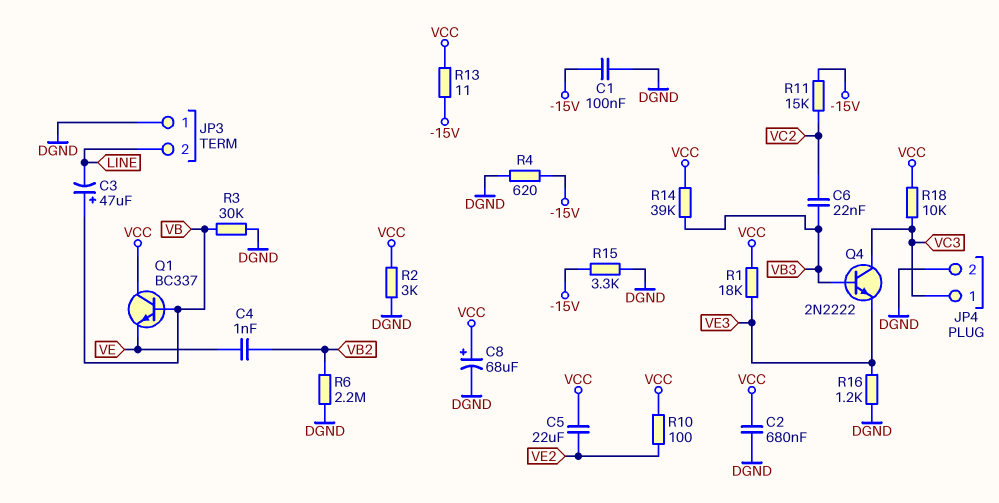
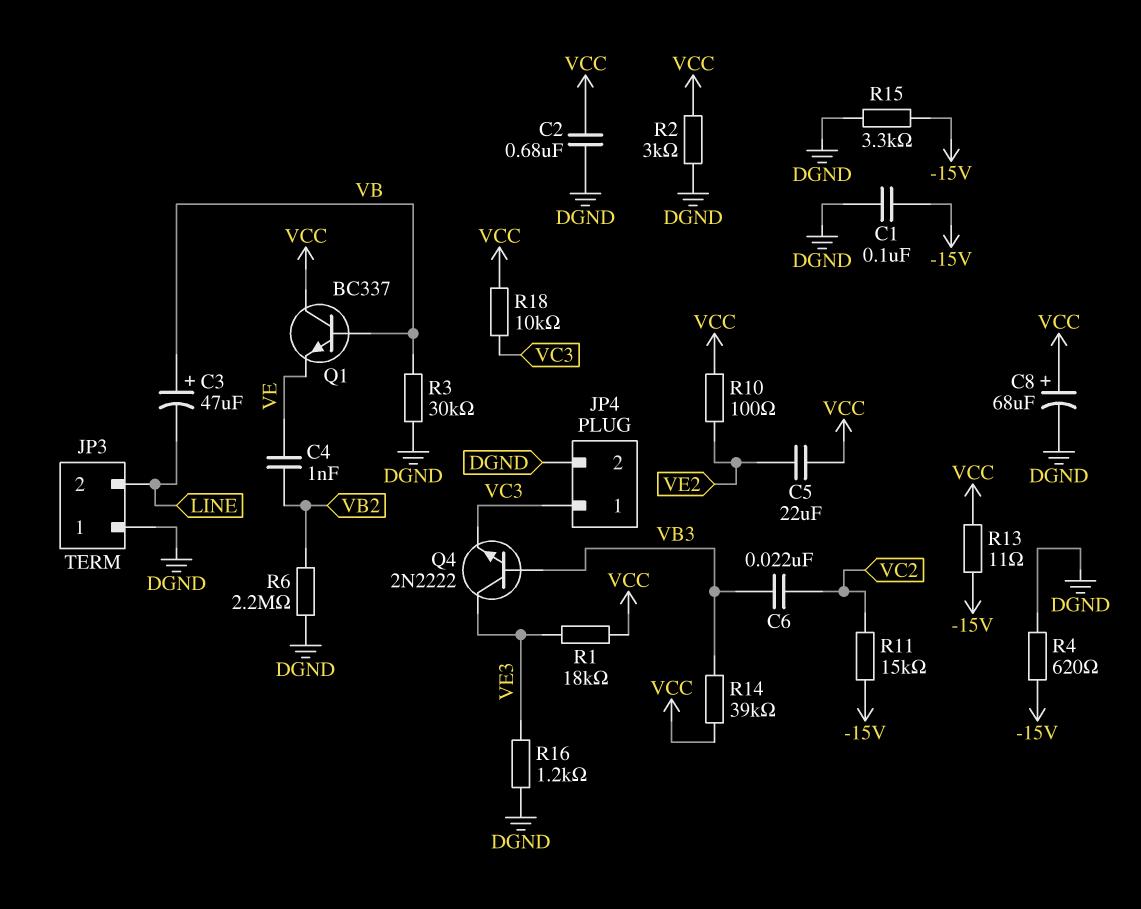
Q4: NPN 2N2222 (B VB3, C VC3, E VE3) -> NPN 2N2222 (B VB3, C VE3, E VC3)

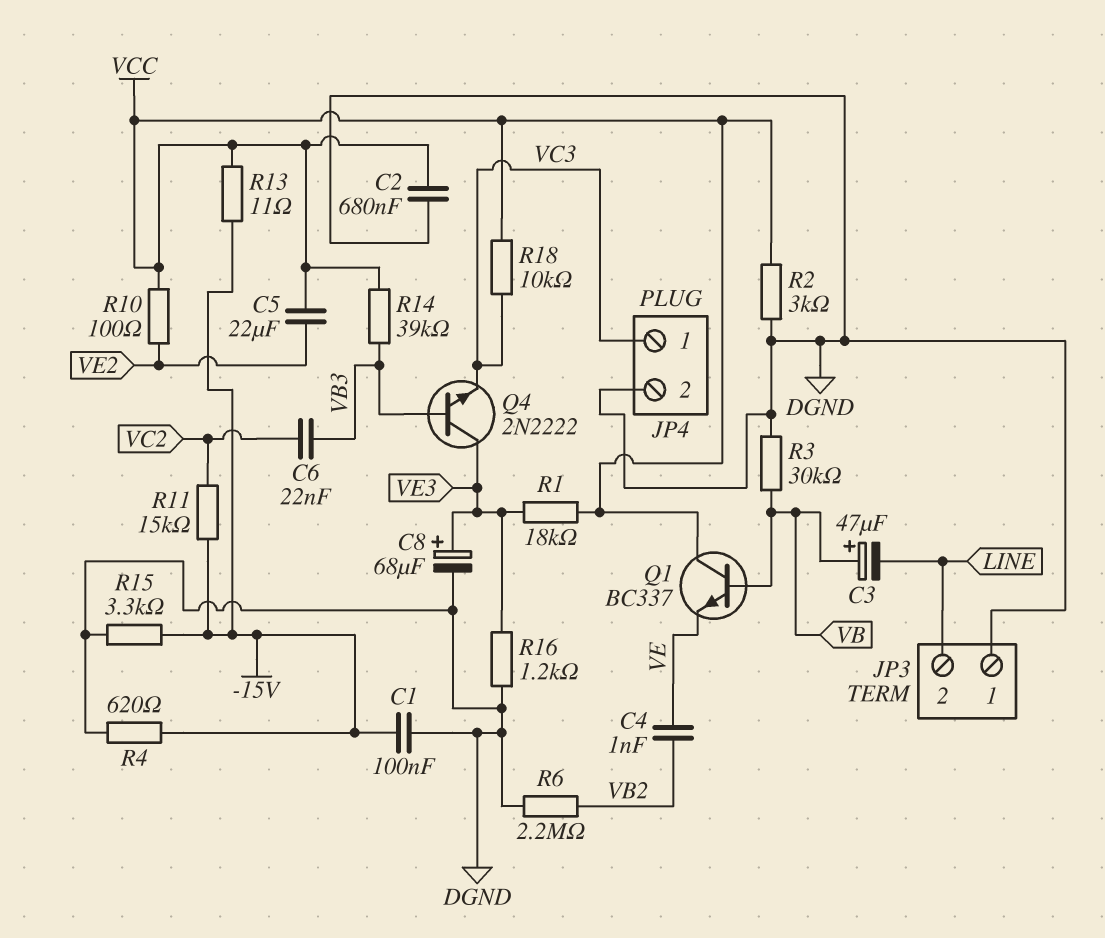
C8: 68uF (plus VCC, minus DGND) -> 68uF (plus VE3, minus DGND)

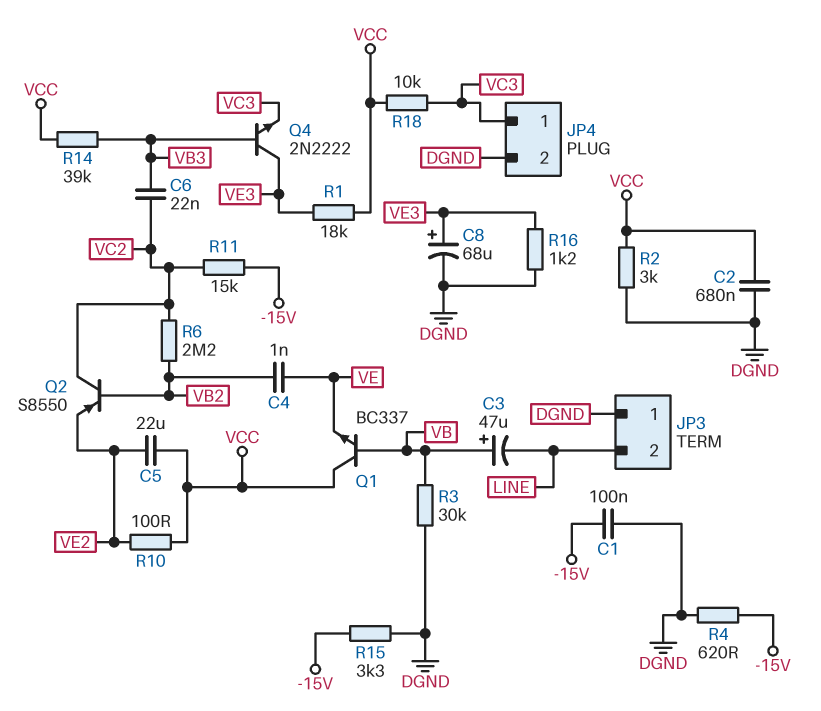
Q2: none -> PNP S8550 (B VB2, C VC2, E VE2)
R6: 2.2M (DGND, VB2) -> 2.2M (VB2, VC2)
R13: 11 (-15V, VCC) -> none

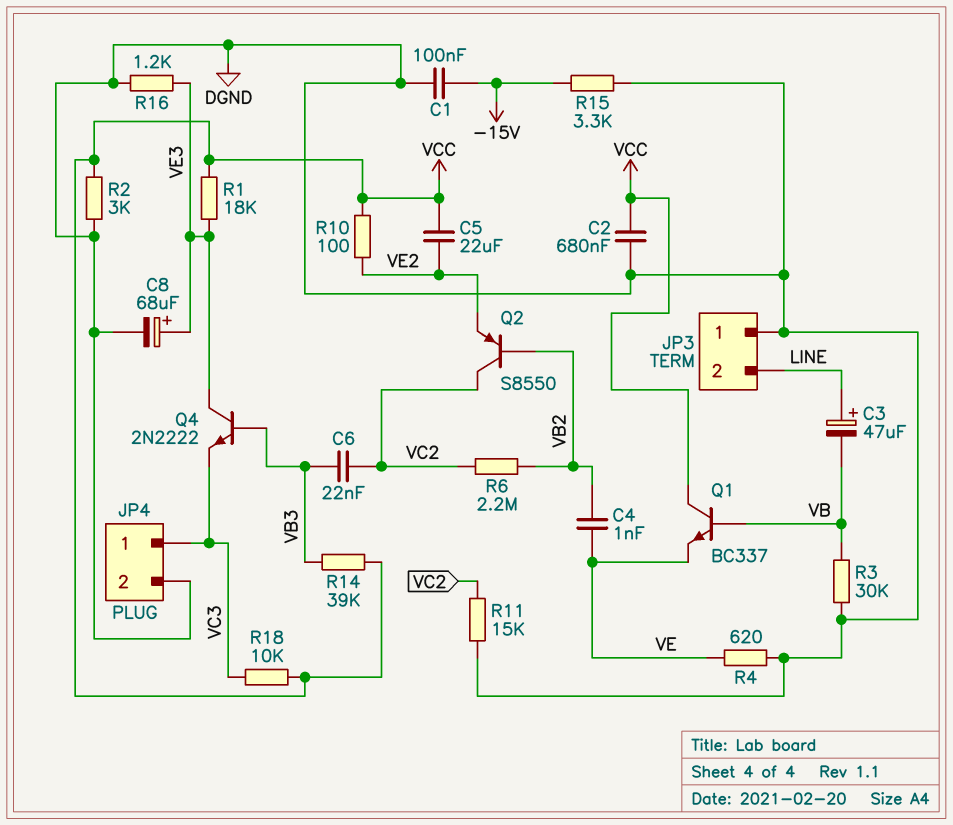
C3: 47uF (plus VB, minus LINE) -> 47uF (plus LINE, minus VB)
R4: 620 (-15V, DGND) -> 620 (DGND, VE)
R11: 15k (-15V, VC2) -> 15k (DGND, VC2)

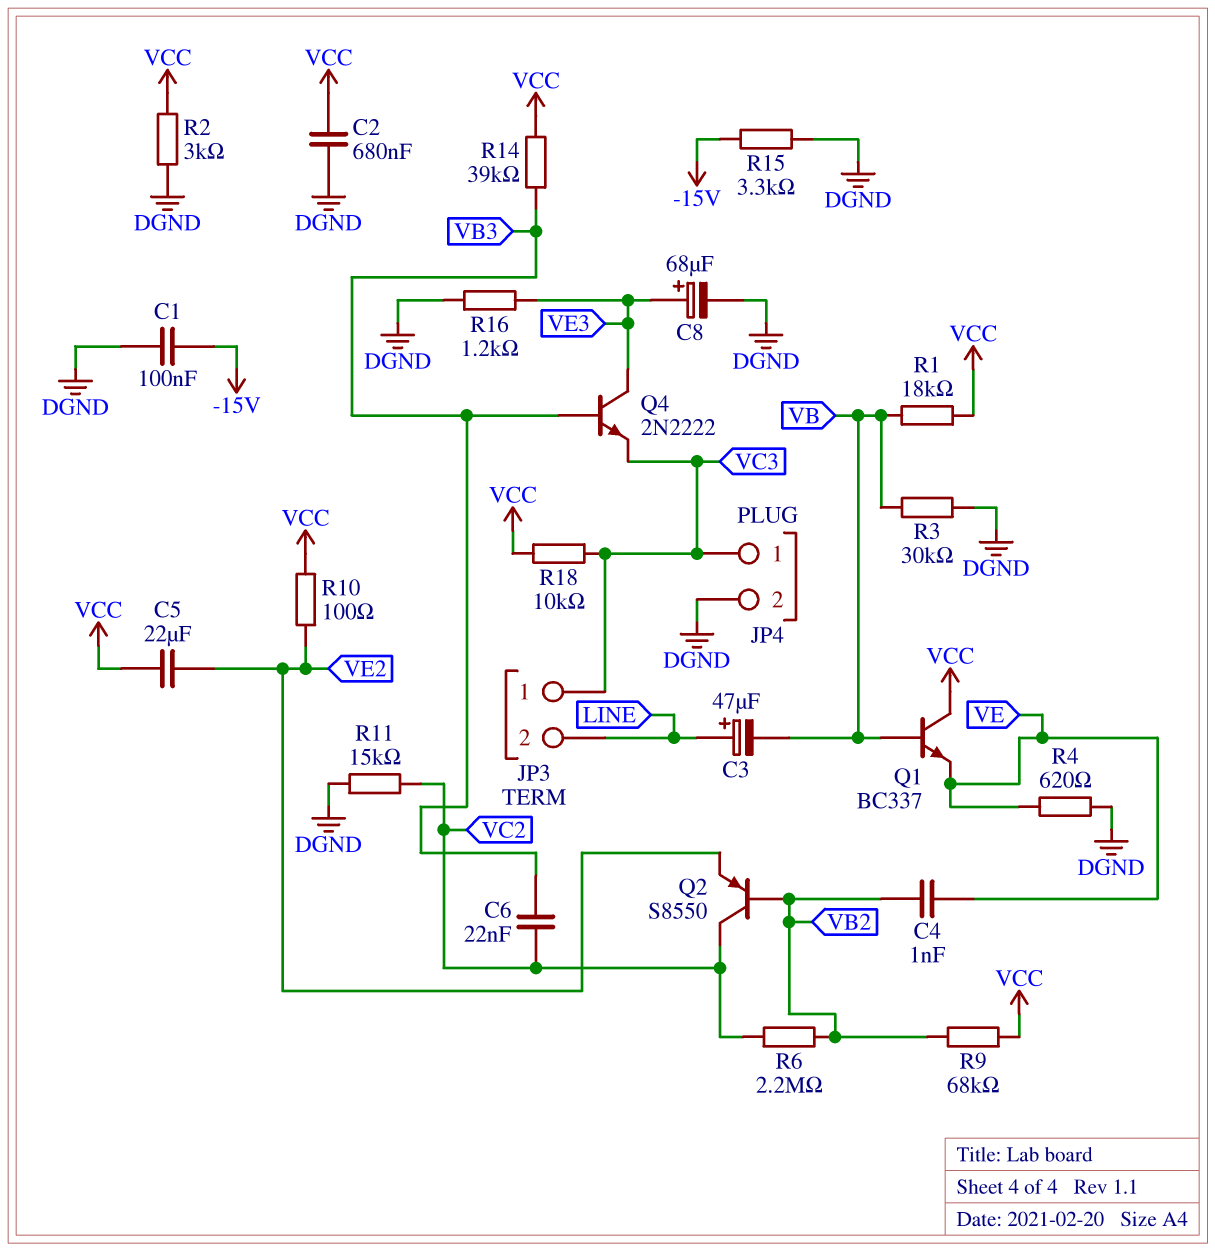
JP3 pin 1: DGND -> VC3
R1: 18k (VCC, VE3) -> 18k (VB, VCC)
R9: none -> 68k (VB2, VCC)

